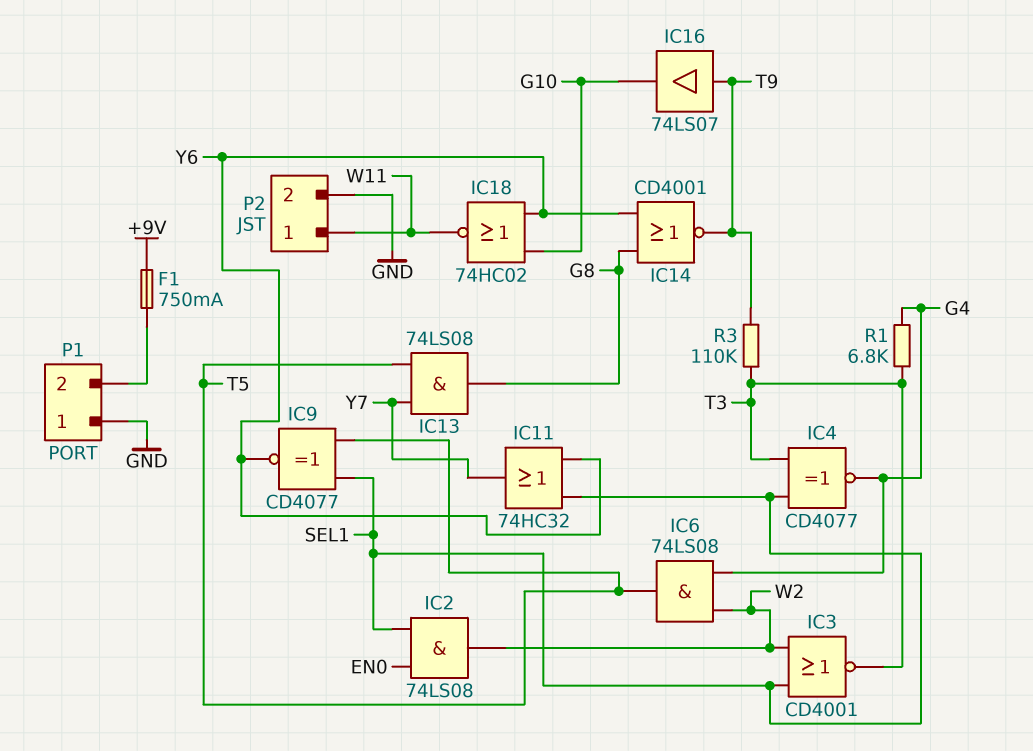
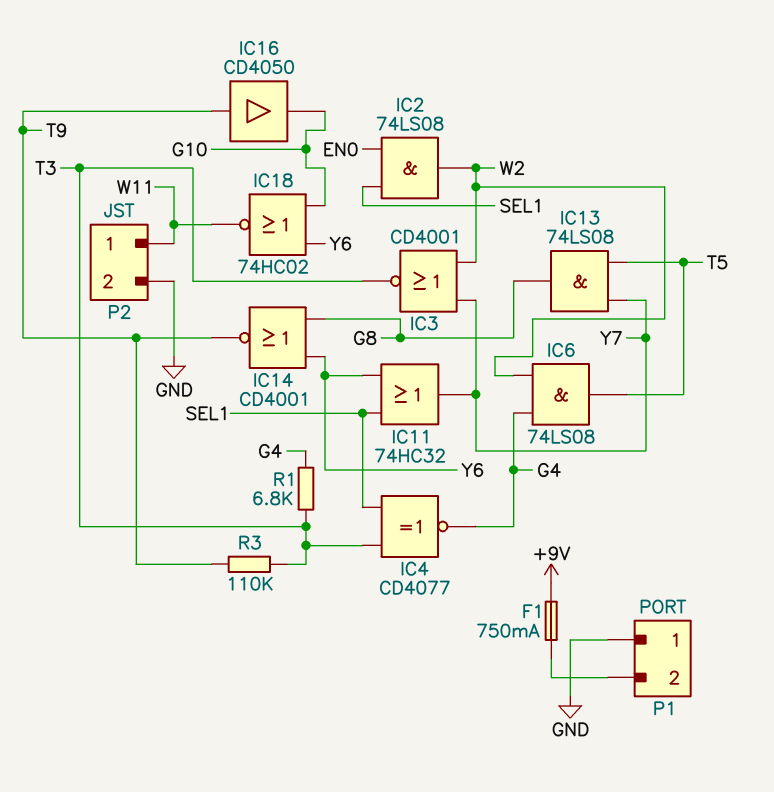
IC3: NOR CD4001 (in SEL1, in W2, out T3) -> NOR CD4001 (in W2, in Y7, out T3)
IC9: XNOR CD4077 (in SEL1, in T5, out Y6) -> none
IC16: buffer 74LS07 (in T9, out G10) -> buffer CD4050 (in T9, out G10)

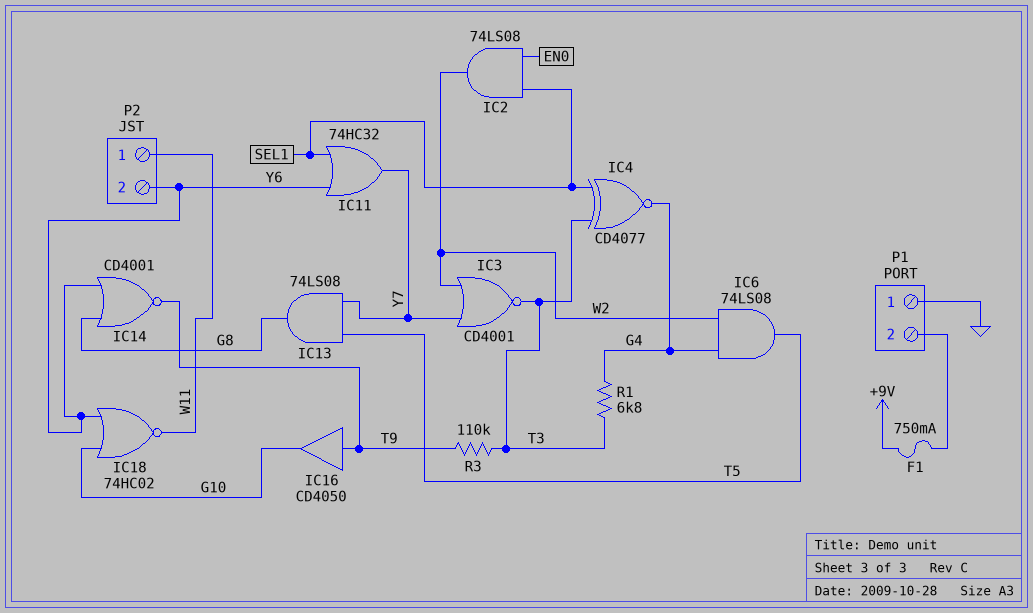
P2 pin 2: GND -> Y6

